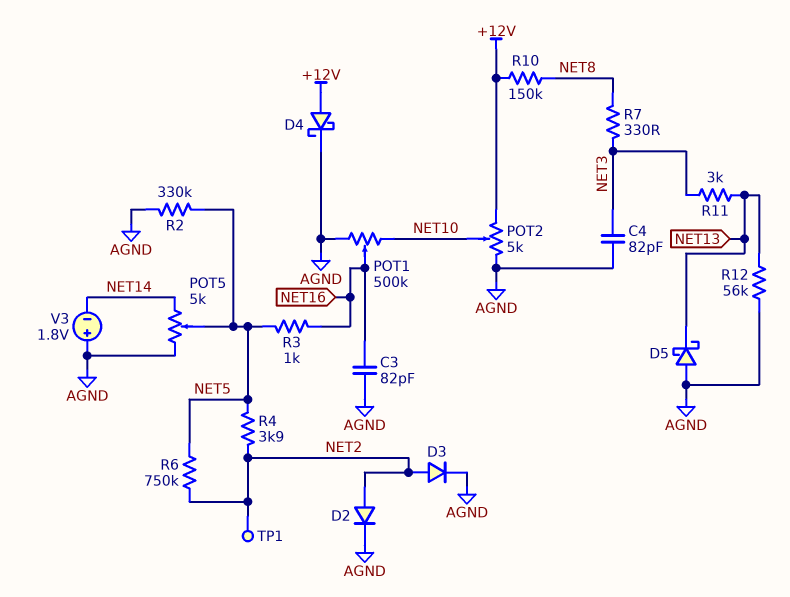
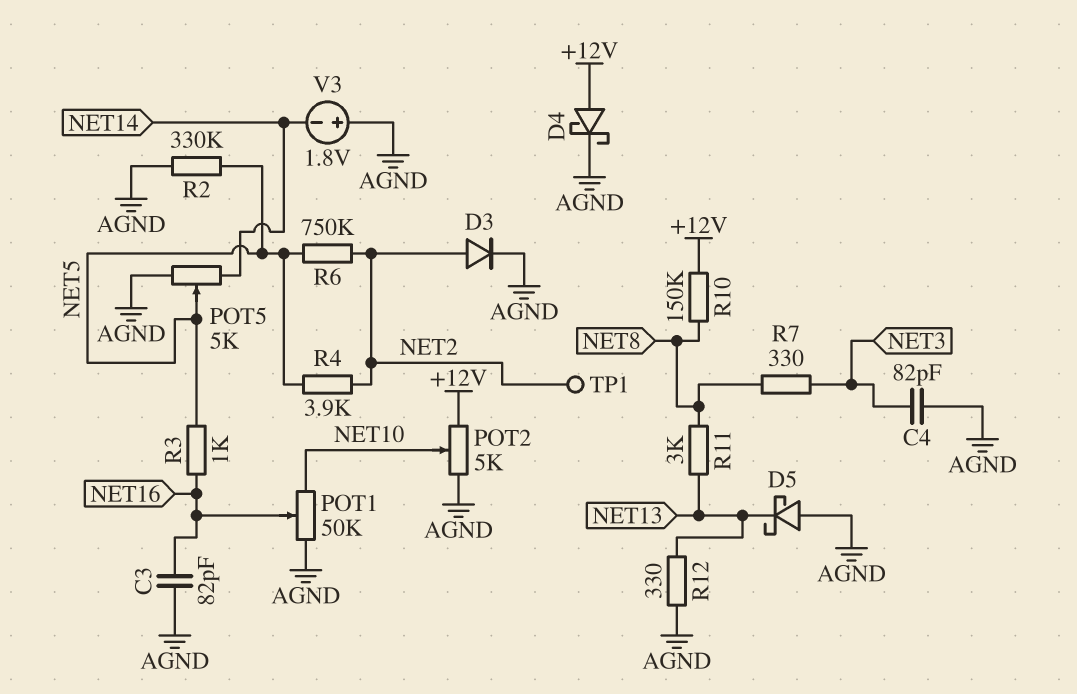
D2: diode (A NET2, K AGND) -> none
POT1: 500k (AGND, NET10, wiper NET16) -> 50k (AGND, NET10, wiper NET16)
R11: 3k (NET3, NET13) -> 3k (NET8, NET13)
R12: 56k (AGND, NET13) -> 330 (AGND, NET13)

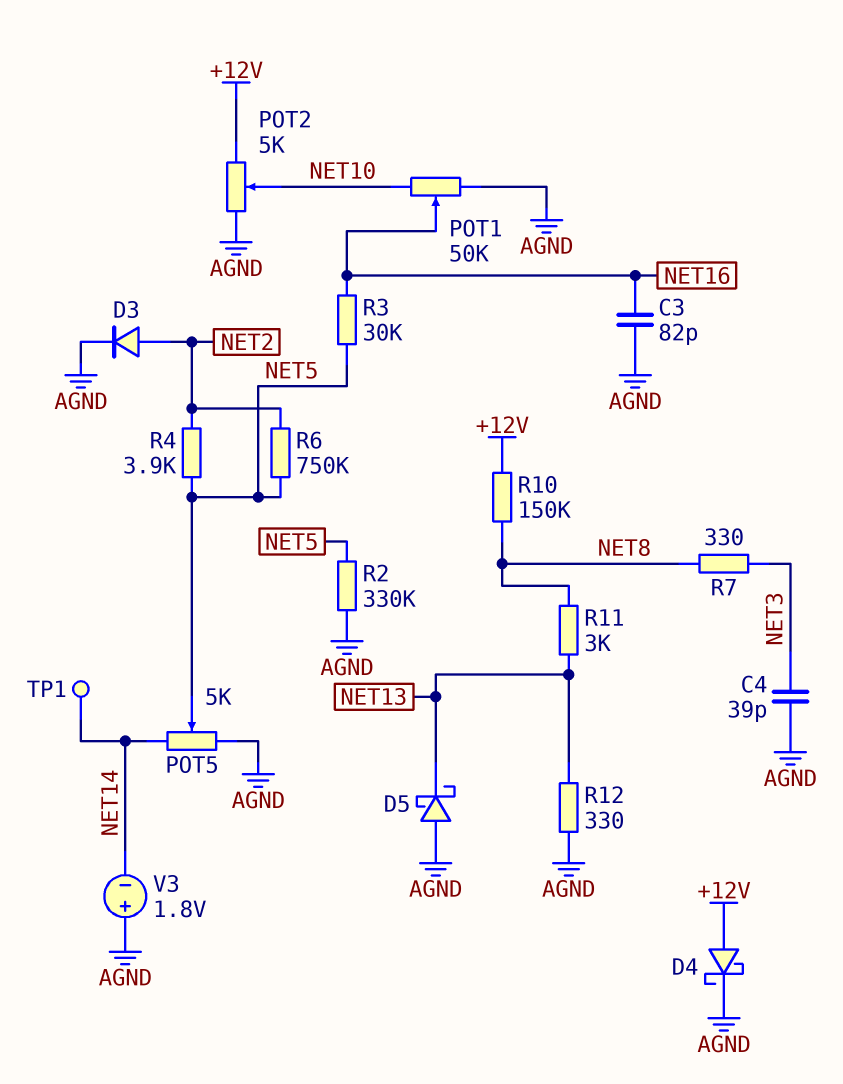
C4: 82pF (AGND, NET3) -> 39pF (AGND, NET3)
R3: 1k (NET5, NET16) -> 30k (NET5, NET16)
TP1: test point (NET2) -> test point (NET14)

